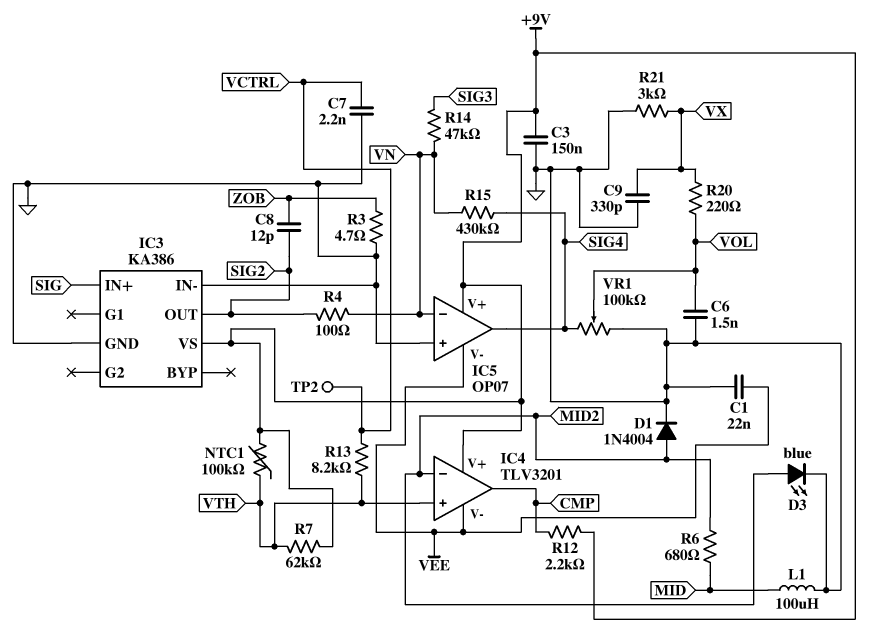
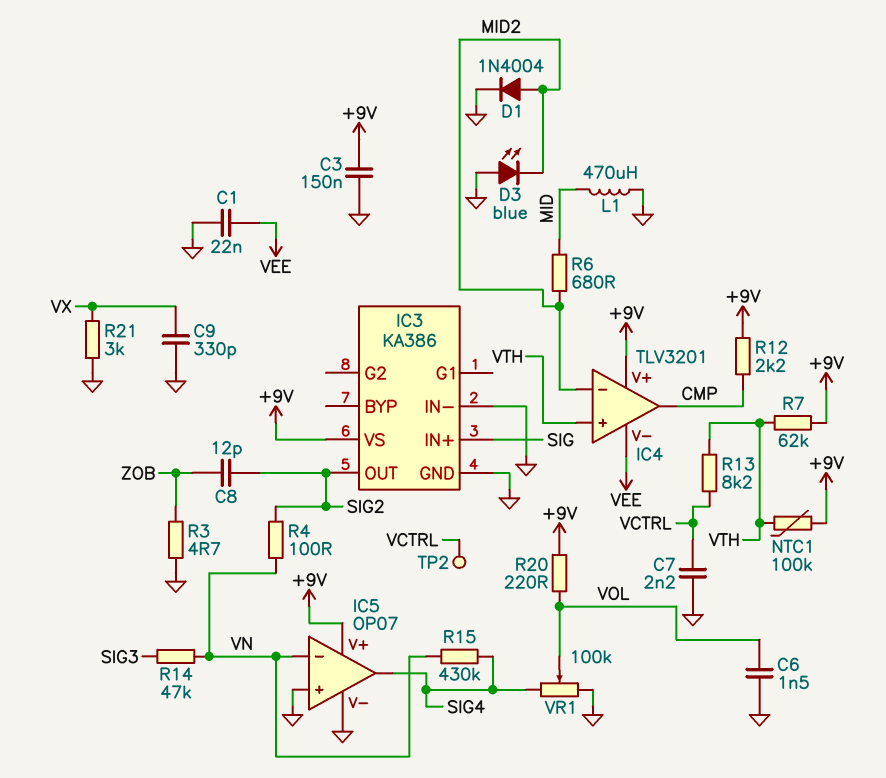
D3: LED blue (A MID2, K GND) -> LED blue (A GND, K MID2)
IC5 pin V-: VEE -> GND
L1: 100uH (GND, MID) -> 470uH (GND, MID)
R20: 220 (VOL, VX) -> 220 (+9V, VOL)

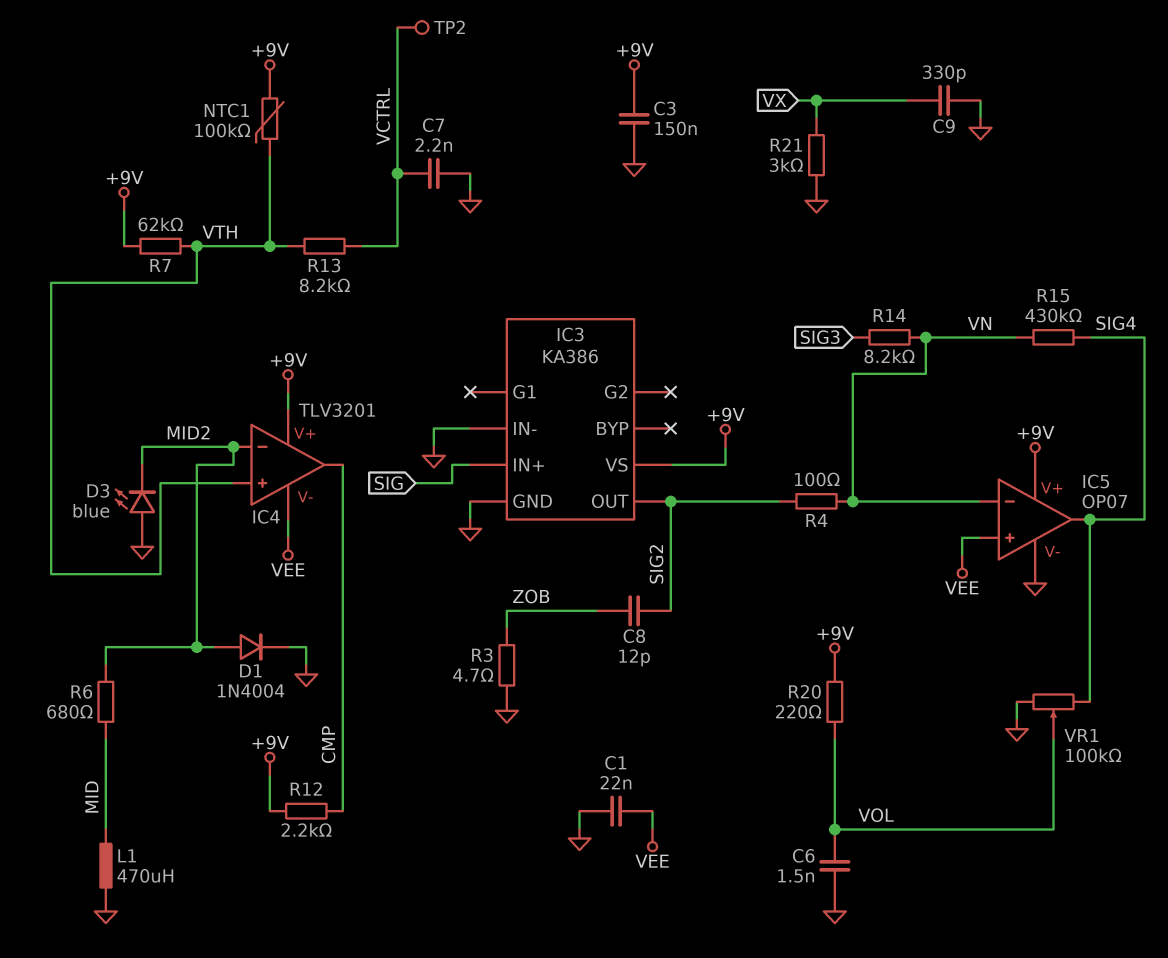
IC5 pin in+: GND -> VEE
R14: 47k (SIG3, VN) -> 8.2k (SIG3, VN)

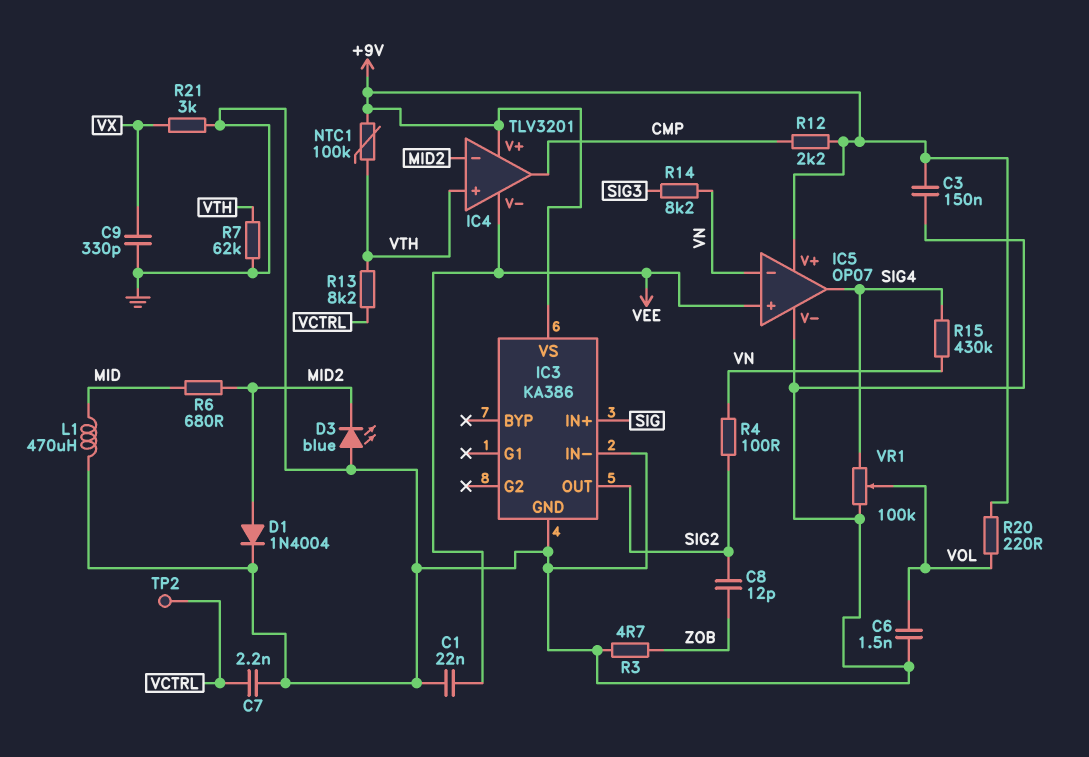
R7: 62k (+9V, VTH) -> 62k (GND, VTH)

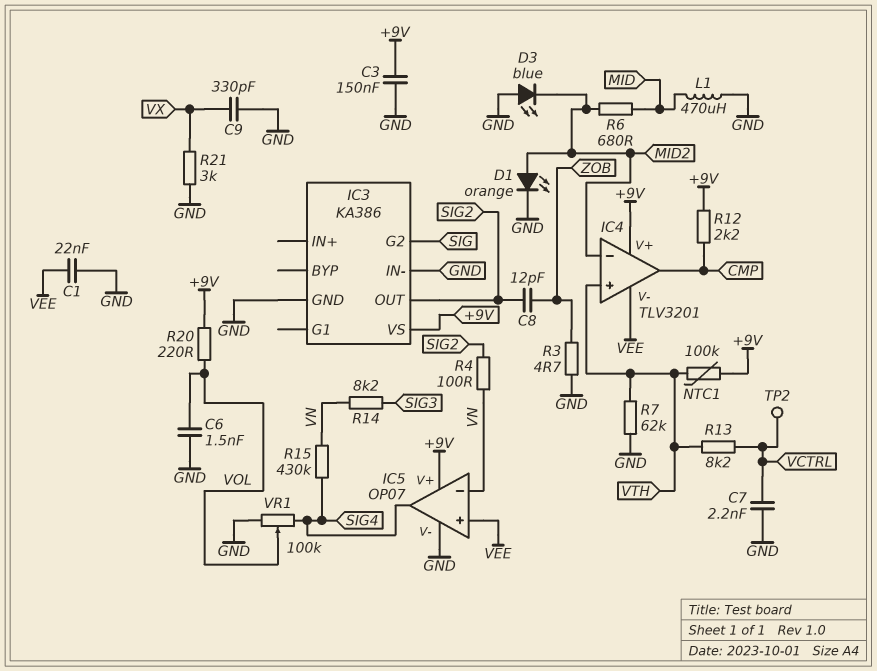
D1: diode 1N4004 (A MID2, K GND) -> LED orange (A MID2, K GND)
IC3 pin G2: none -> SIG
IC3 pin IN+: SIG -> none

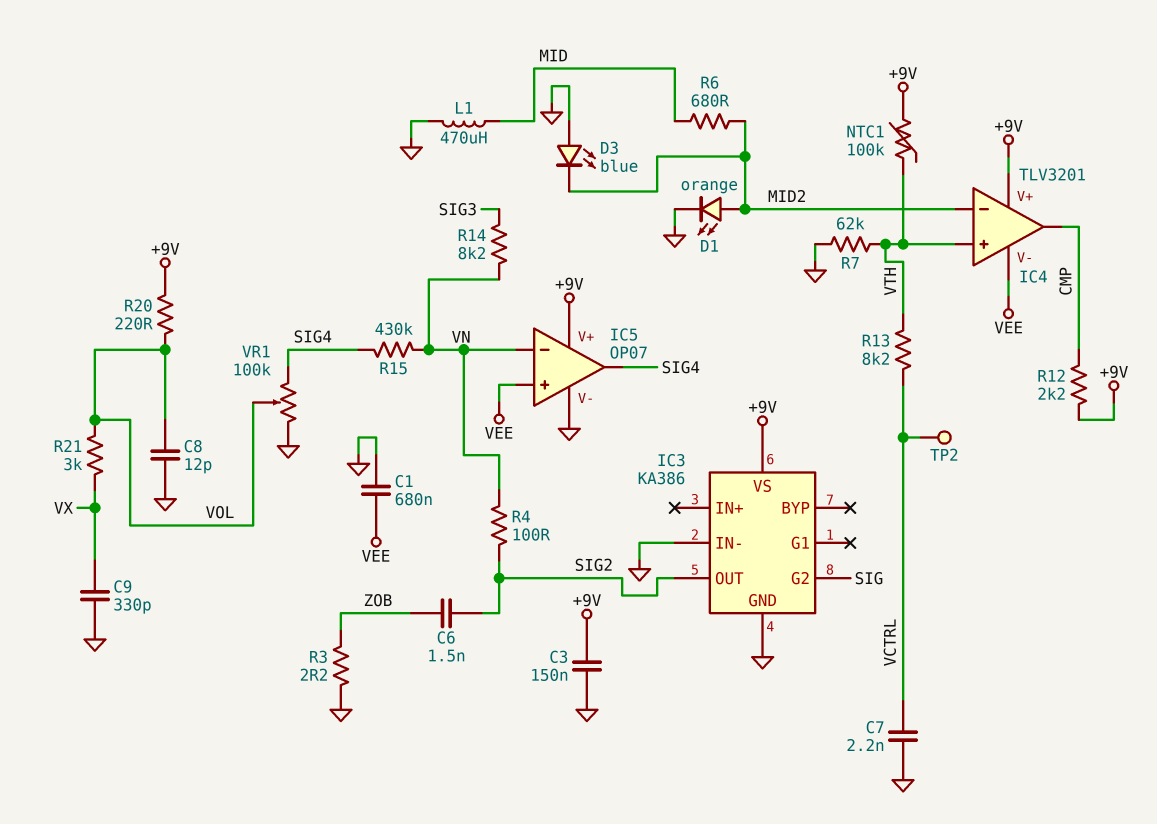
C1: 22nF (GND, VEE) -> 680nF (GND, VEE)
C6: 1.5nF (GND, VOL) -> 1.5nF (SIG2, ZOB)
C8: 12pF (SIG2, ZOB) -> 12pF (GND, VOL)
R3: 4.7 (GND, ZOB) -> 2.2 (GND, ZOB)
R21: 3k (GND, VX) -> 3k (VOL, VX)

